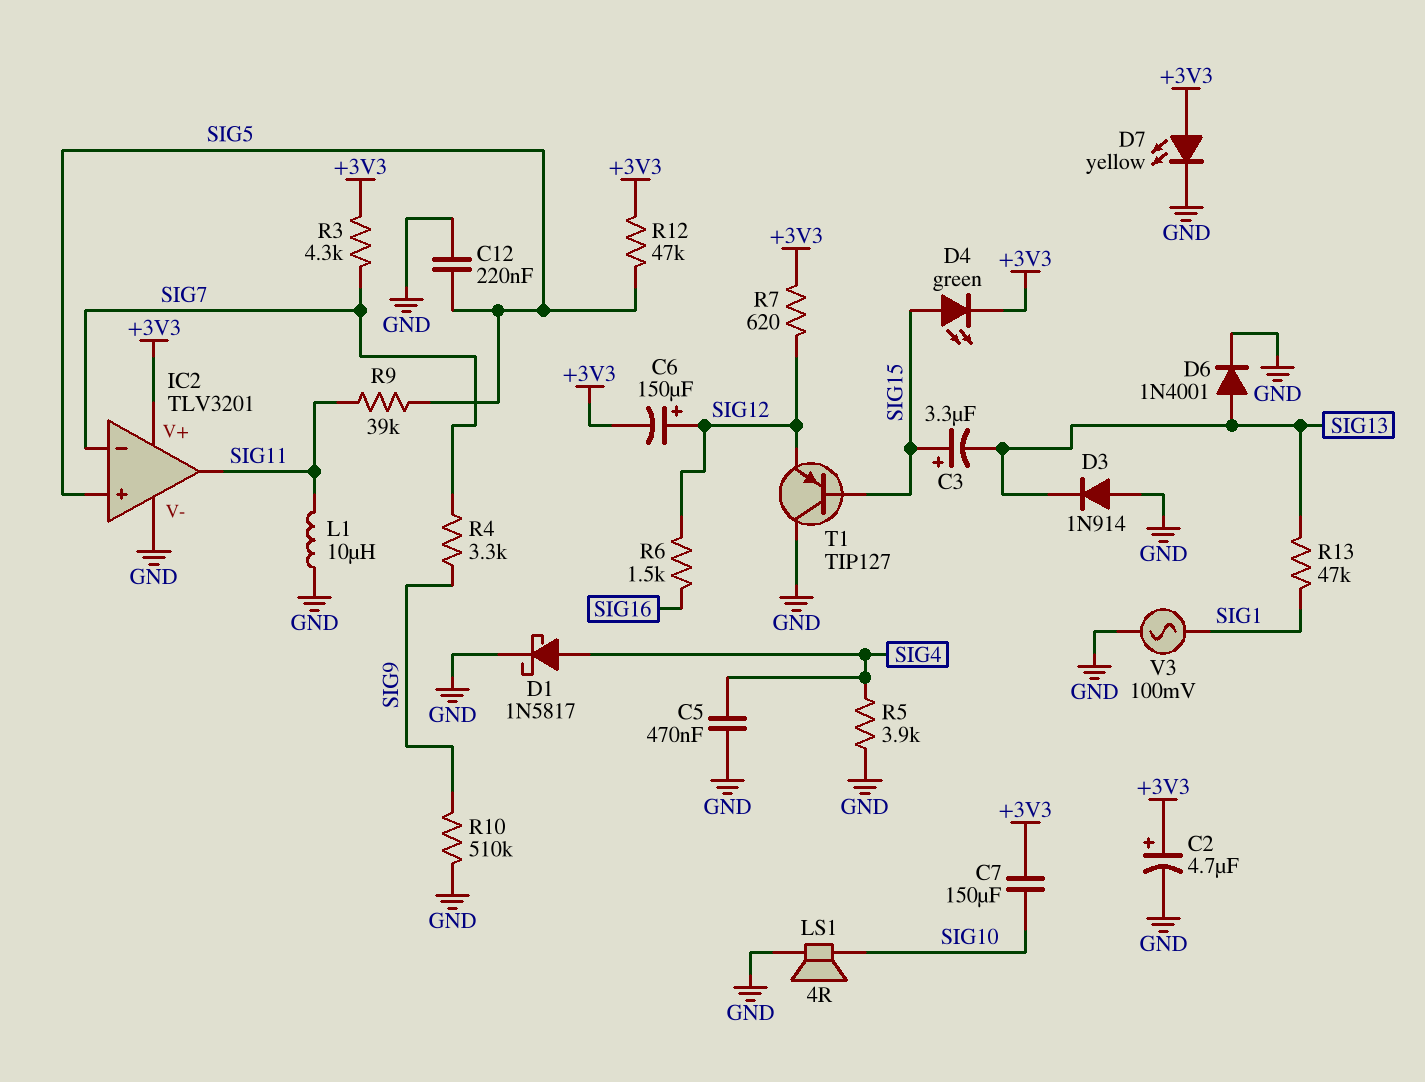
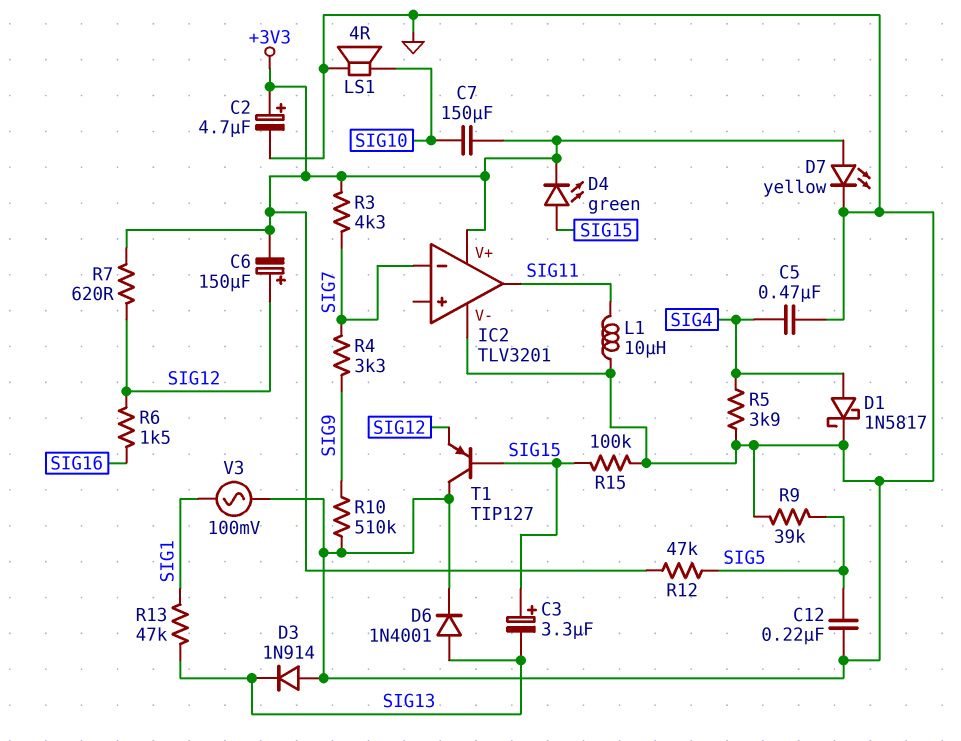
IC2 pin in+: SIG5 -> none
R9: 39k (SIG5, SIG11) -> 39k (GND, SIG5)
R15: none -> 100k (GND, SIG15)

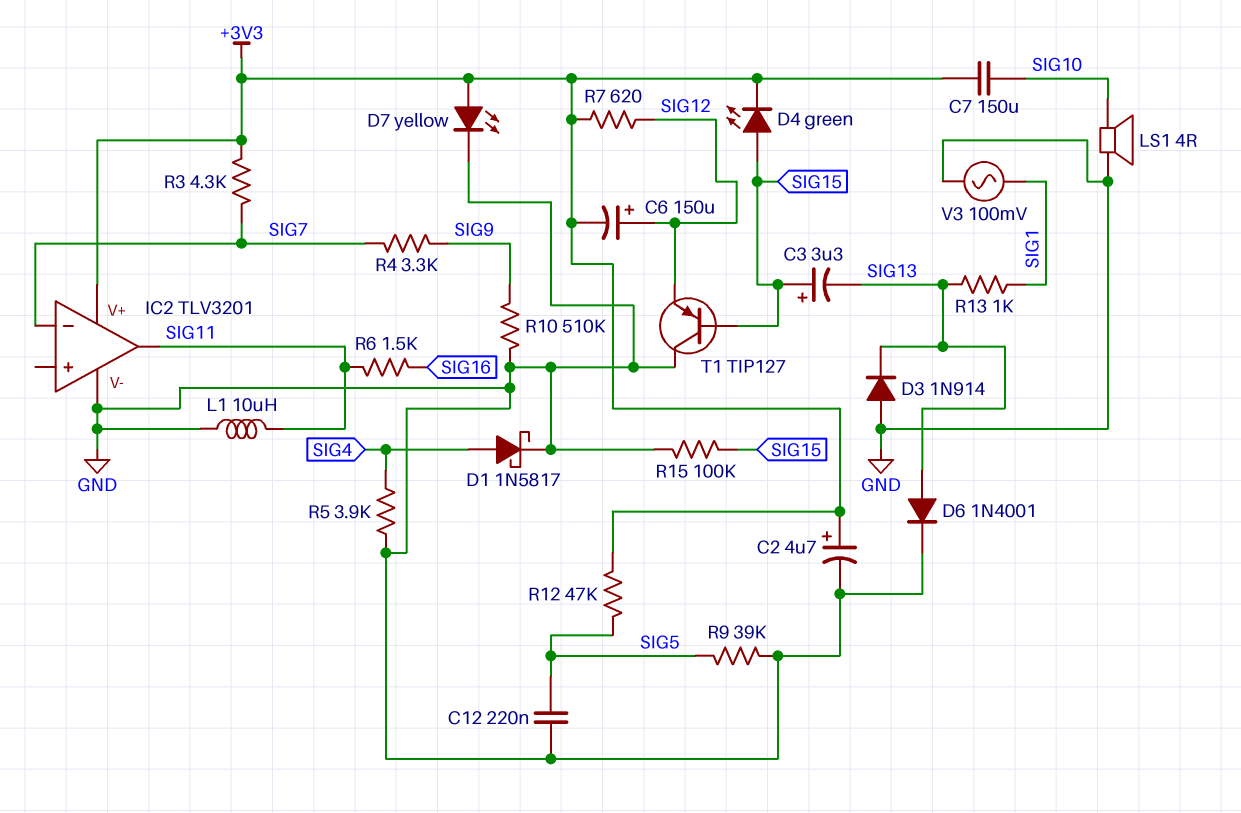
C5: 470nF (GND, SIG4) -> none
R6: 1.5k (SIG12, SIG16) -> 1.5k (SIG11, SIG16)
R13: 47k (SIG1, SIG13) -> 1k (SIG1, SIG13)

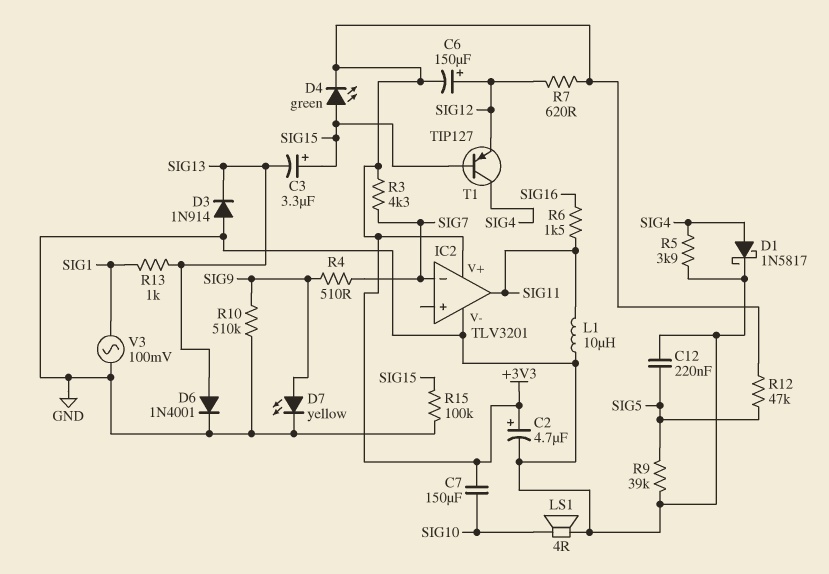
D7: LED yellow (A +3V3, K GND) -> LED yellow (A SIG9, K GND)
R4: 3.3k (SIG7, SIG9) -> 510 (SIG7, SIG9)
T1: PNP TIP127 (B SIG15, C GND, E SIG12) -> PNP TIP127 (B SIG15, C SIG4, E SIG12)

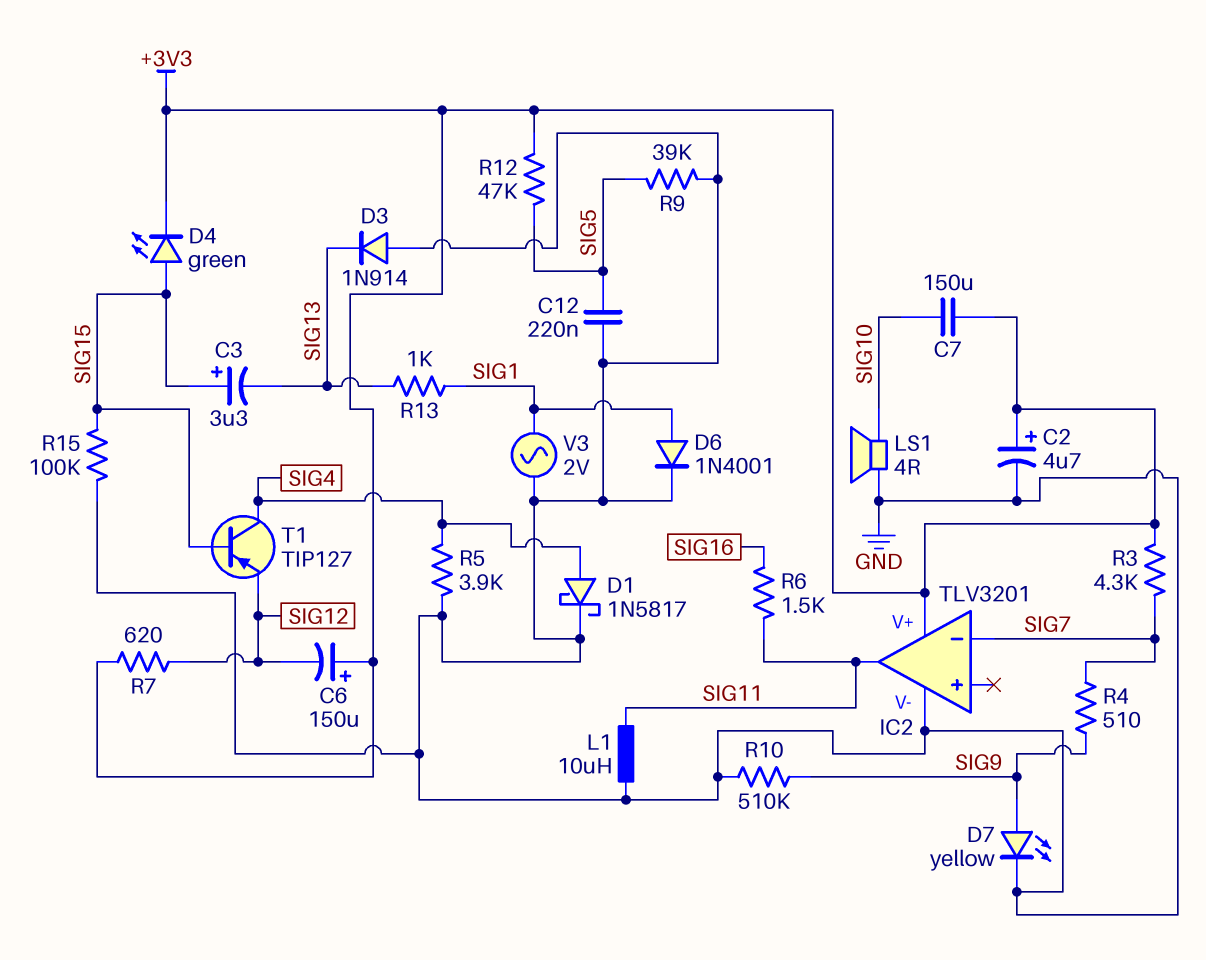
C6: 150uF (plus SIG12, minus +3V3) -> 150uF (plus +3V3, minus SIG12)
D6: diode 1N4001 (A SIG13, K GND) -> diode 1N4001 (A SIG1, K GND)
V3: AC 100mV (GND, SIG1) -> AC 2V (GND, SIG1)

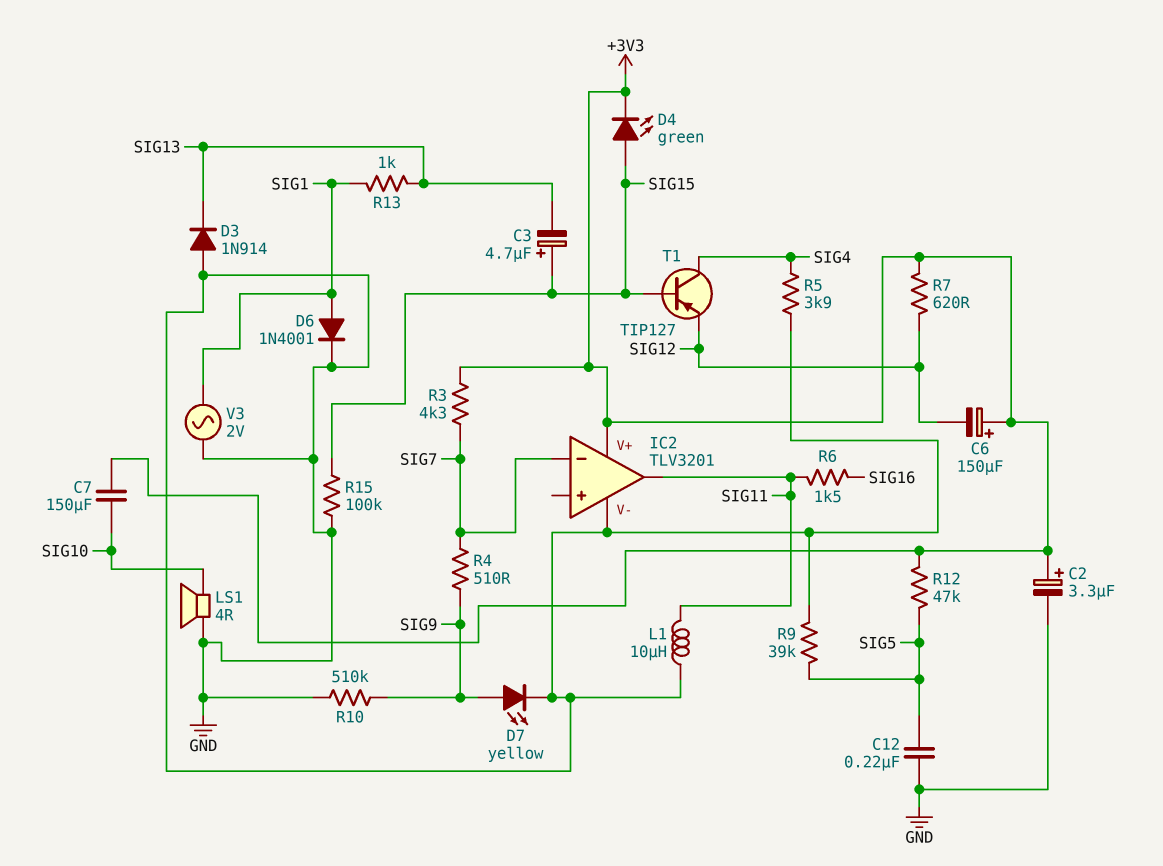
C2: 4.7uF (plus +3V3, minus GND) -> 3.3uF (plus +3V3, minus GND)
C3: 3.3uF (plus SIG15, minus SIG13) -> 4.7uF (plus SIG15, minus SIG13)
D1: schottky 1N5817 (A SIG4, K GND) -> none

